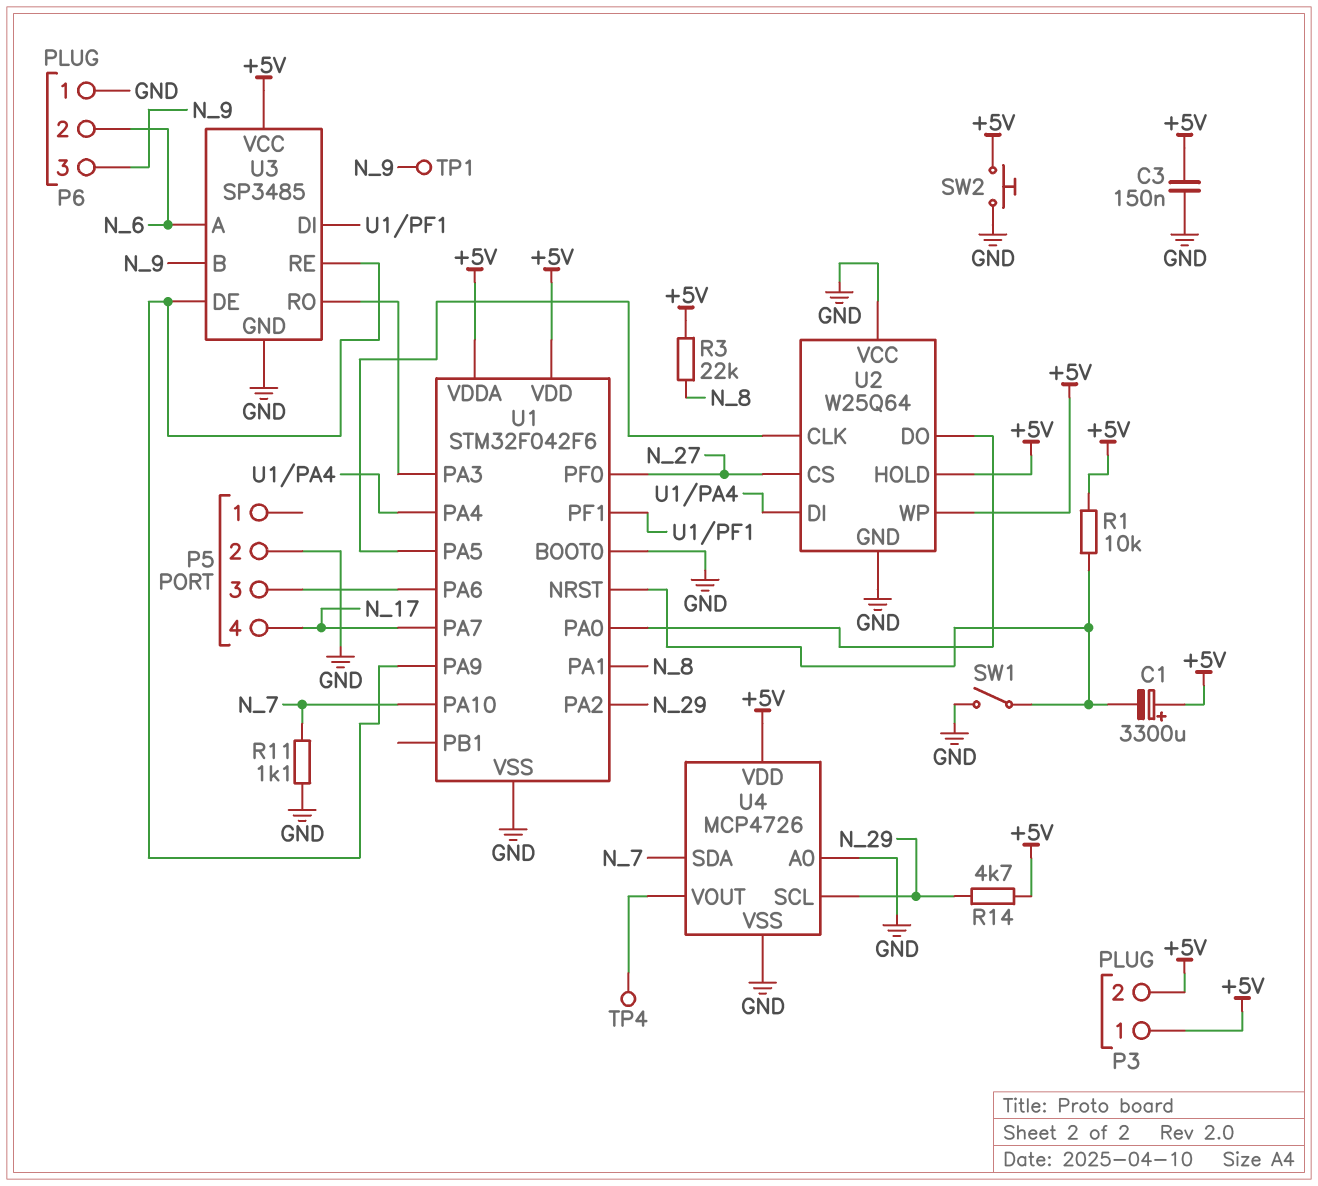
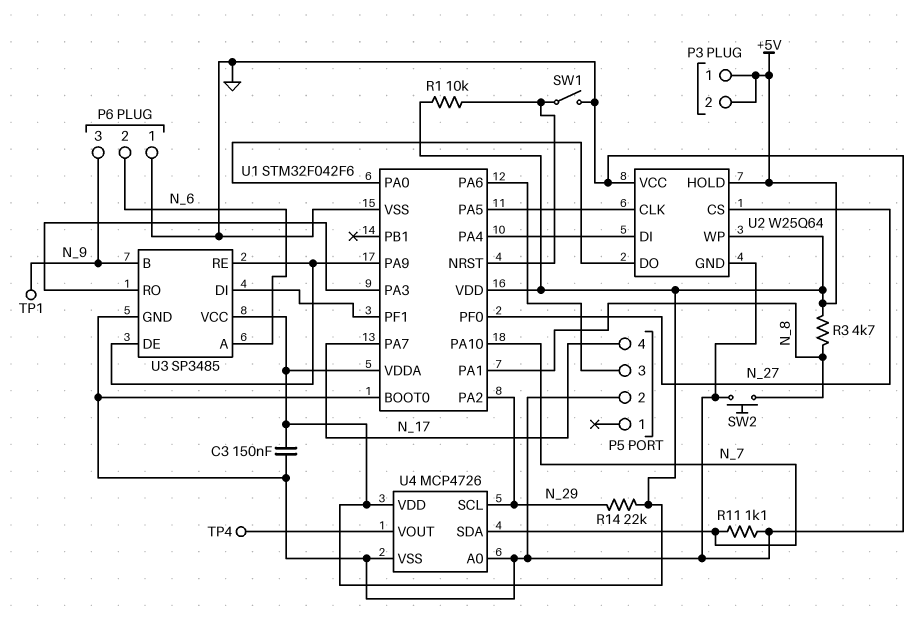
C1: 3300uF (plus +5V, minus U1/NRST) -> none
R3: 22k (+5V, N_8) -> 4.7k (+5V, N_8)
R14: 4.7k (+5V, N_29) -> 22k (+5V, N_29)
SW2: button (+5V, GND) -> button (GND, N_8)

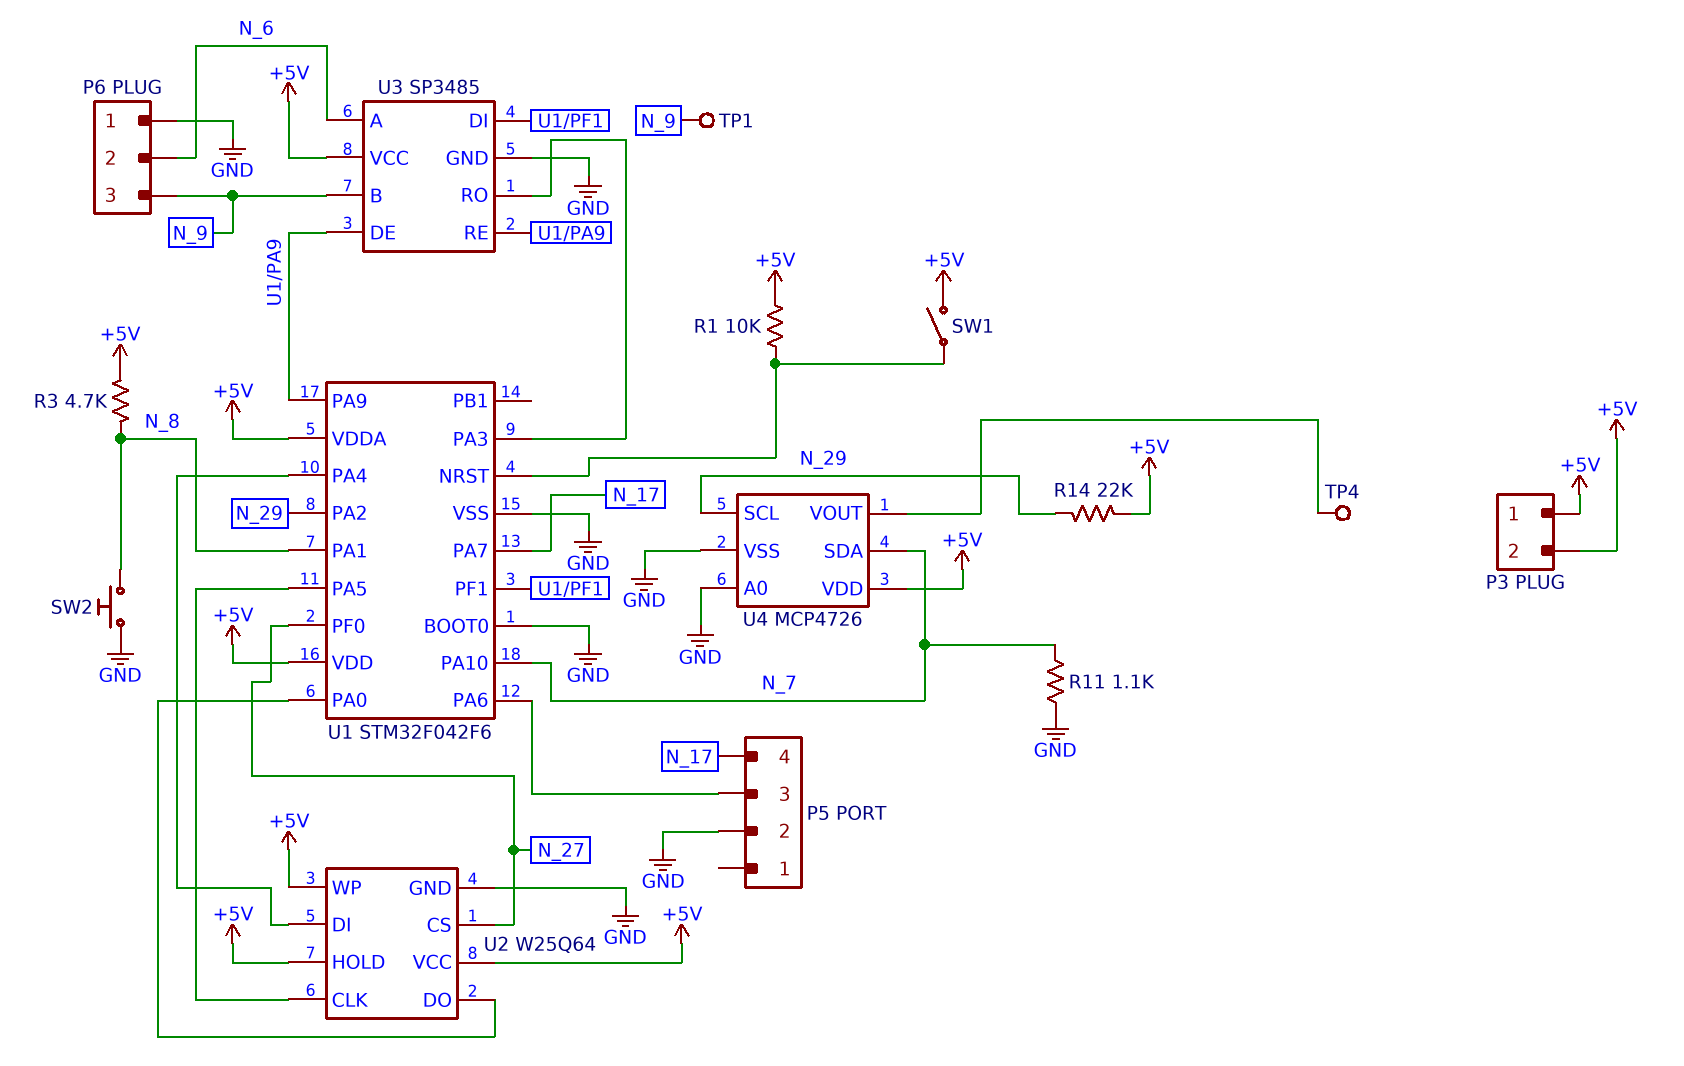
C3: 150nF (+5V, GND) -> none
SW1: switch (GND, U1/NRST) -> switch (+5V, U1/NRST)
U2 pin VCC: GND -> +5V

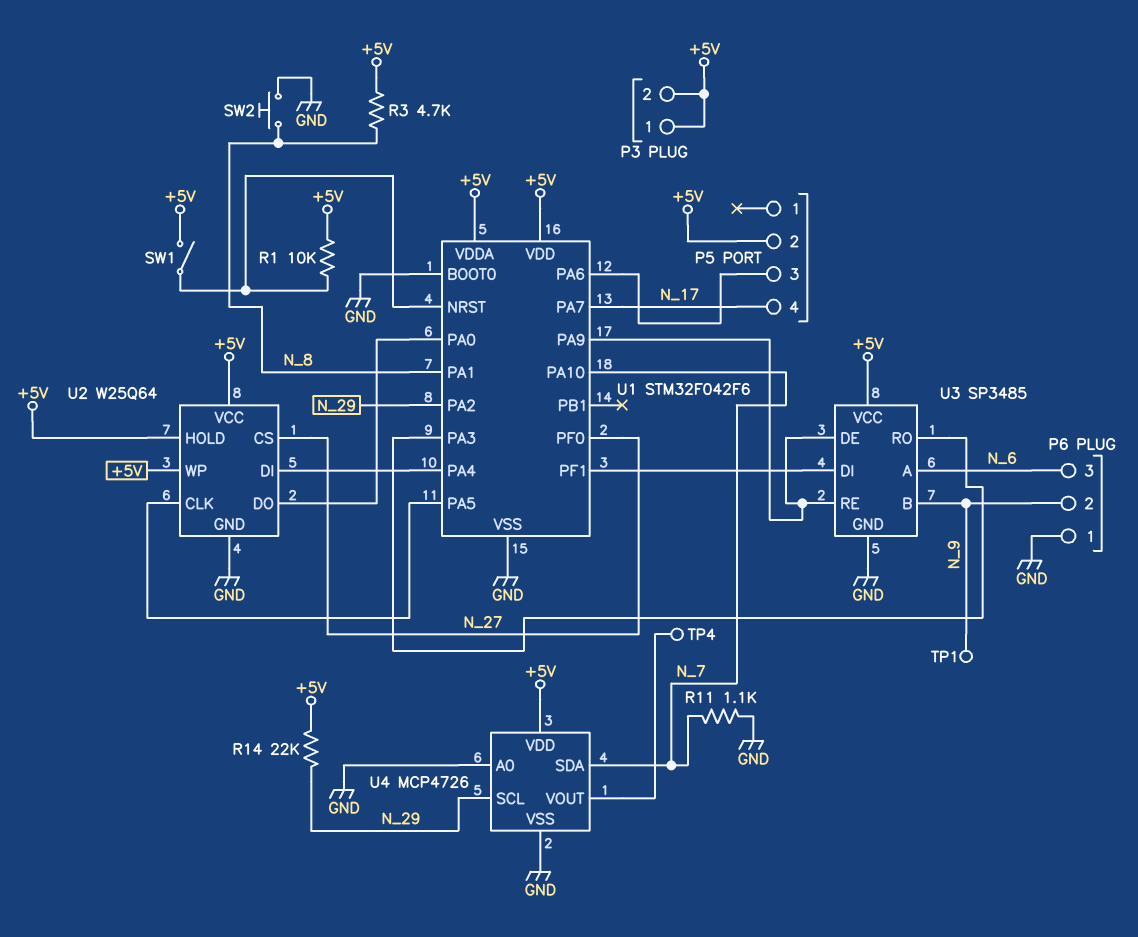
P5 pin 2: GND -> +5V
P6 pin 2: N_6 -> N_9
P6 pin 3: N_9 -> N_6

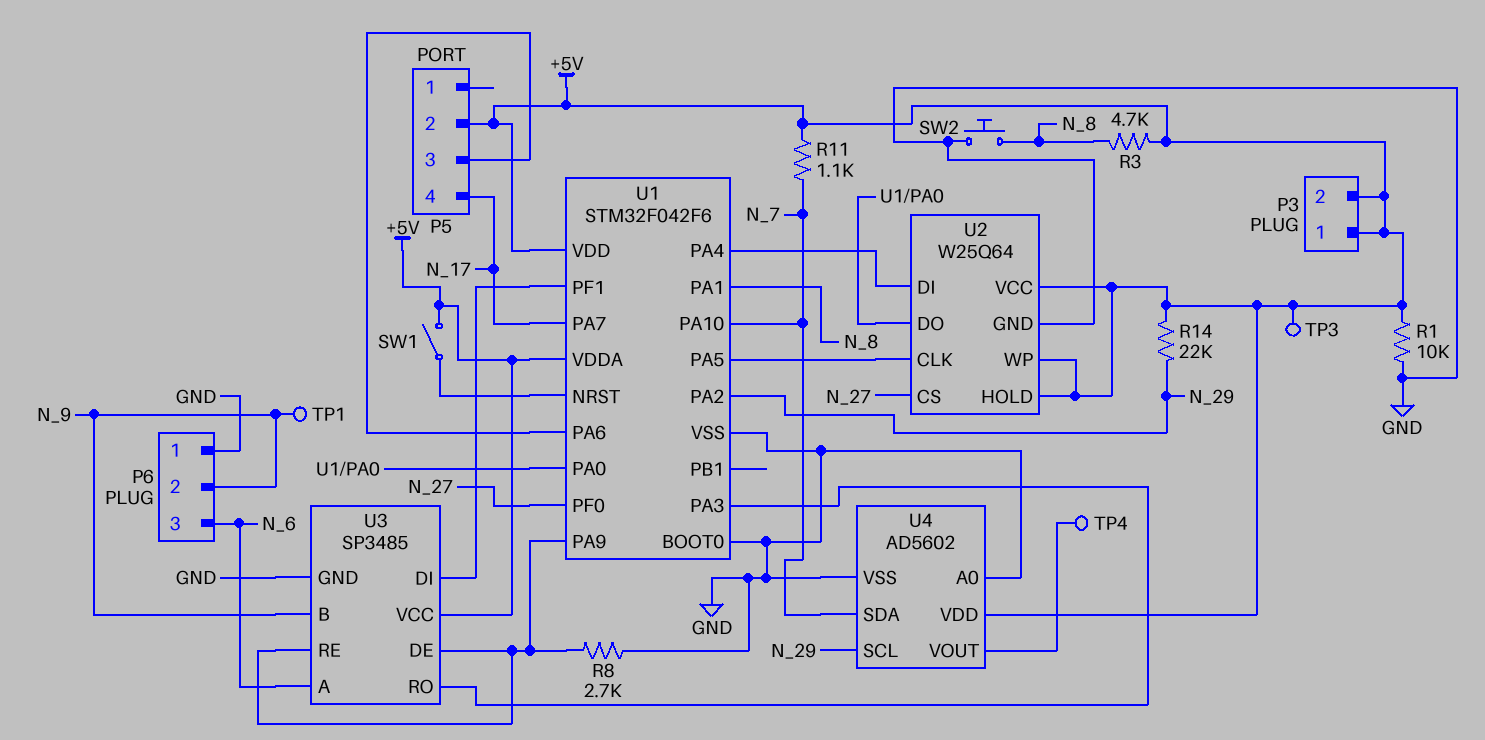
R1: 10k (+5V, U1/NRST) -> 10k (+5V, GND)
R8: none -> 2.7k (GND, U1/PA9)
R11: 1.1k (GND, N_7) -> 1.1k (+5V, N_7)
TP3: none -> test point (+5V)
U4: MCP4726 -> AD5602

